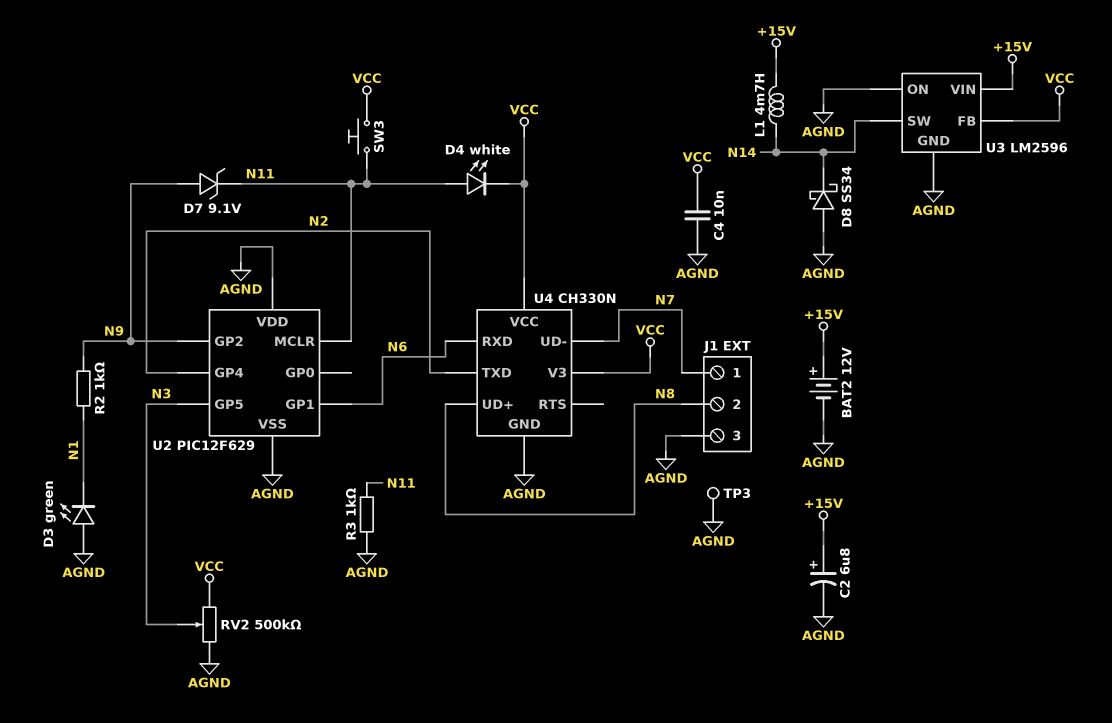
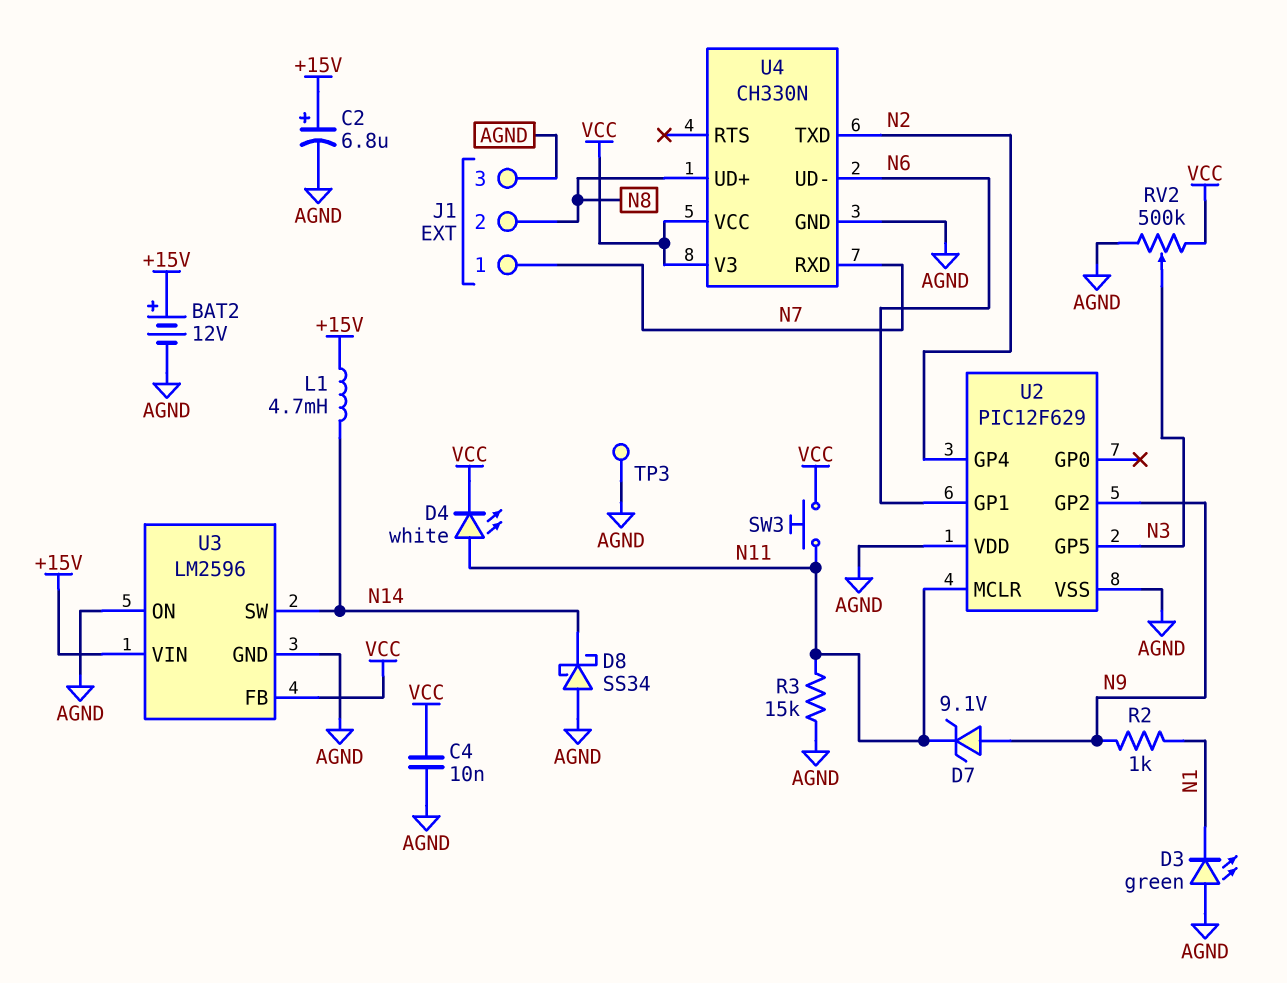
R3: 1k (AGND, N11) -> 15k (AGND, N11)
U4 pin RXD: N6 -> N7
U4 pin UD-: N7 -> N6

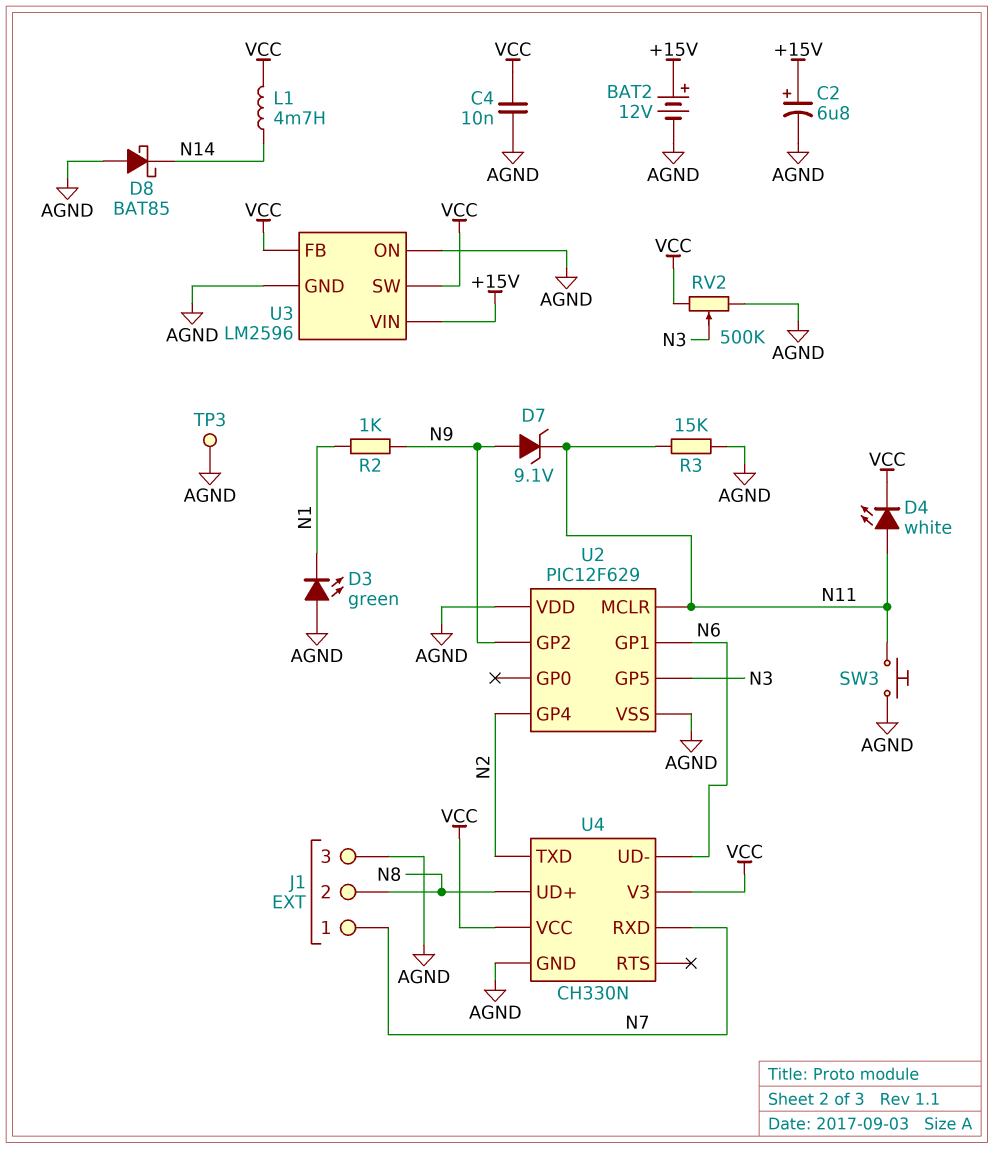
D8: schottky SS34 (A AGND, K N14) -> schottky BAT85 (A AGND, K N14)
L1: 4.7mH (+15V, N14) -> 4.7mH (N14, VCC)
SW3: button (N11, VCC) -> button (AGND, N11)
U3 pin SW: N14 -> VCC

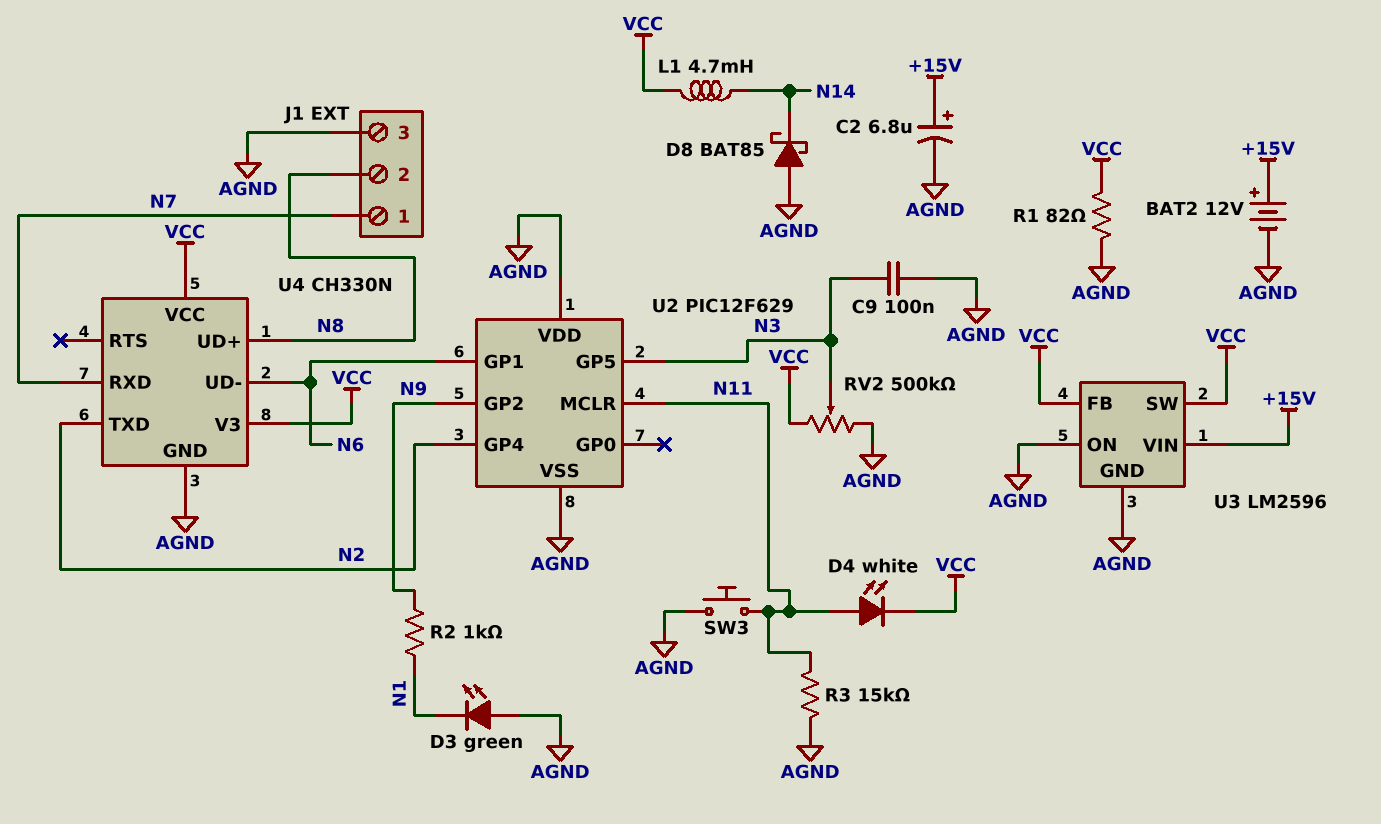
C4: 10nF (AGND, VCC) -> none
C9: none -> 100nF (AGND, N3)
D7: zener 9.1V (A N9, K N11) -> none
R1: none -> 82 (AGND, VCC)
TP3: test point (AGND) -> none

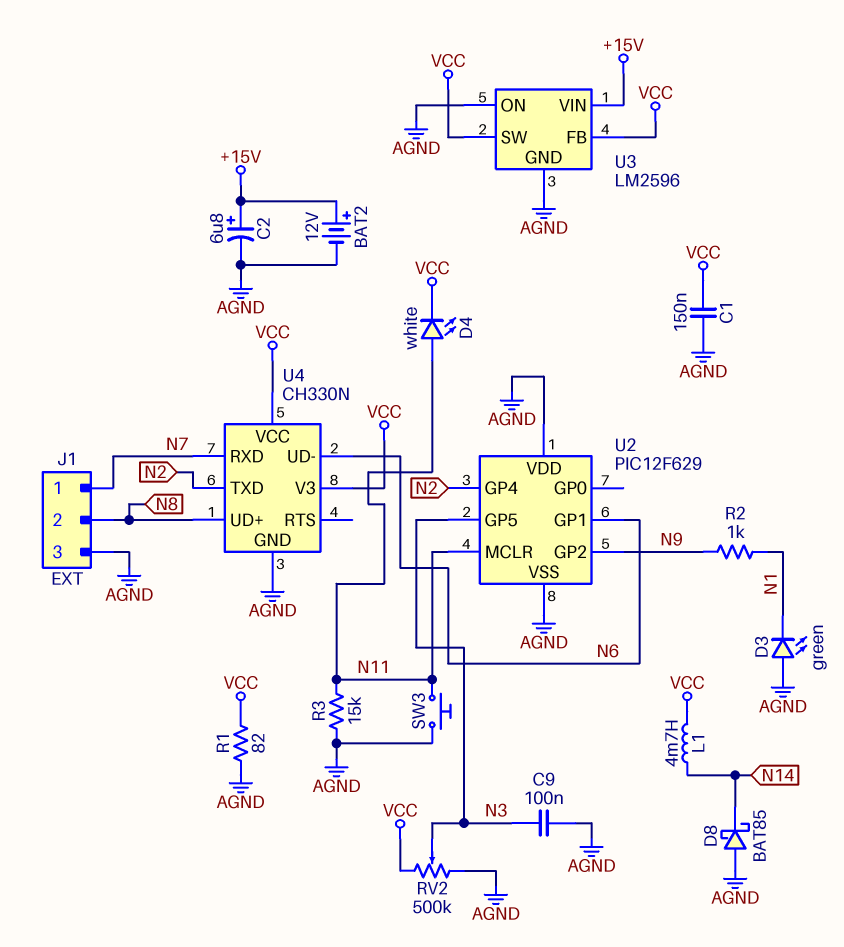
C1: none -> 150nF (AGND, VCC)

